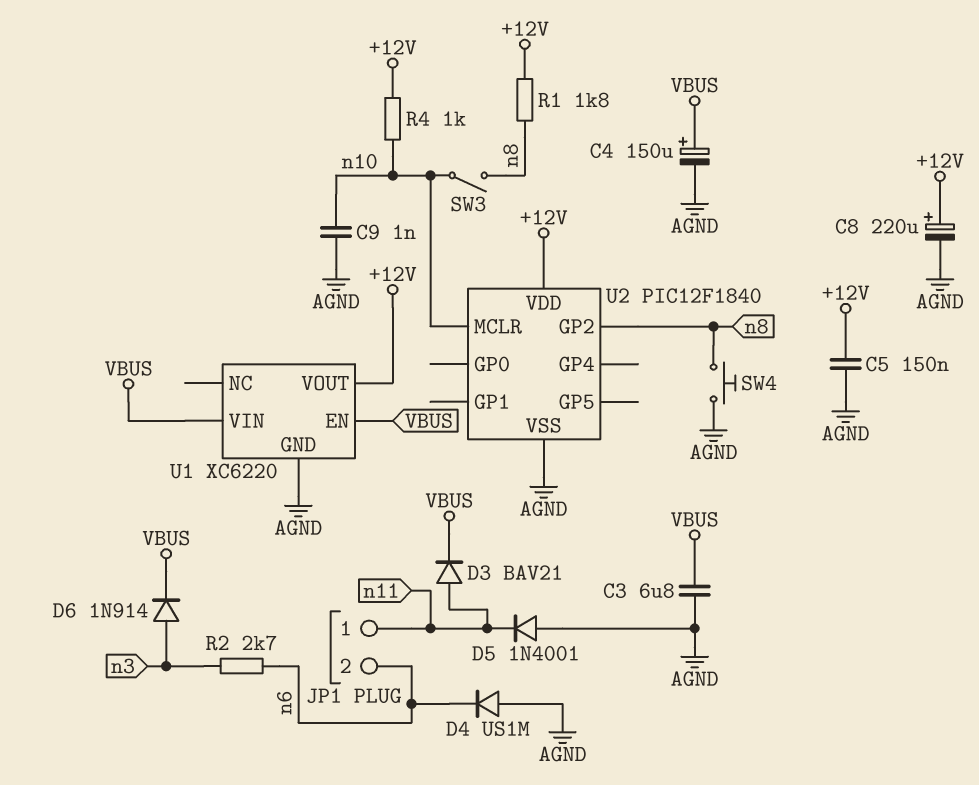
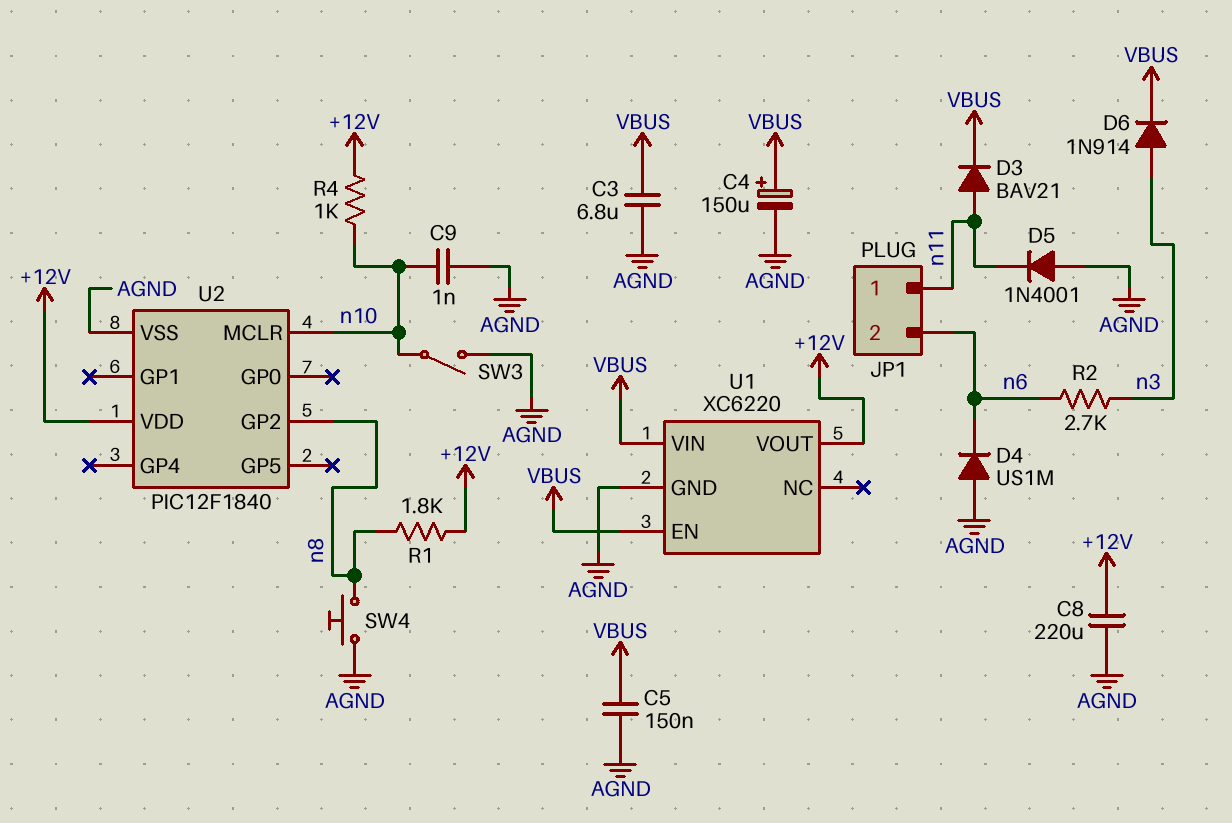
C5: 150nF (+12V, AGND) -> 150nF (AGND, VBUS)
C8: 220uF (plus +12V, minus AGND) -> 220uF (+12V, AGND)
SW3: switch (n8, n10) -> switch (AGND, n10)

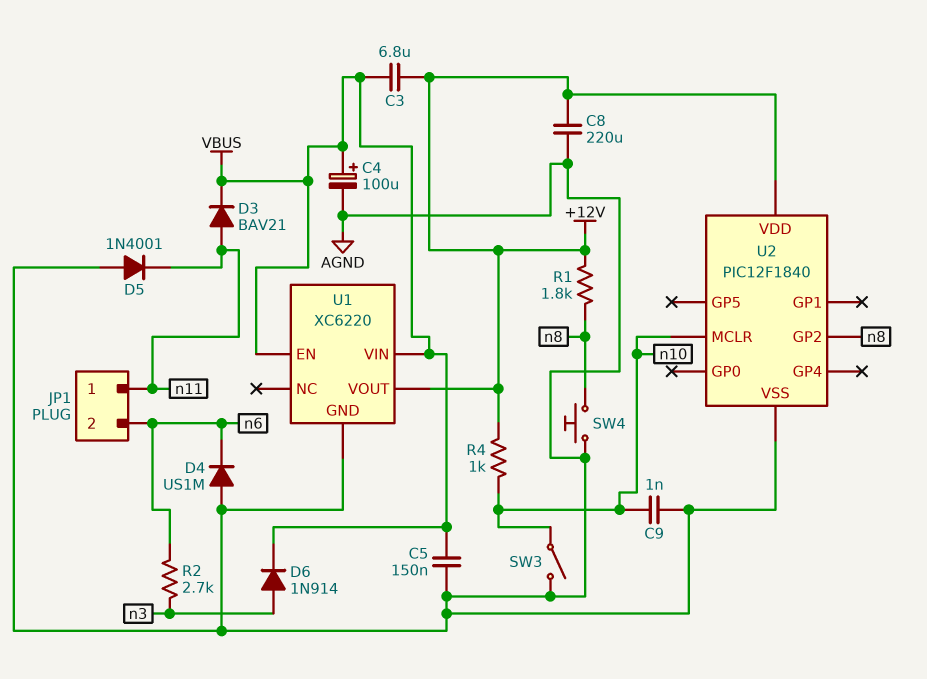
C3: 6.8uF (AGND, VBUS) -> 6.8uF (+12V, VBUS)
C4: 150uF (plus VBUS, minus AGND) -> 100uF (plus VBUS, minus AGND)

